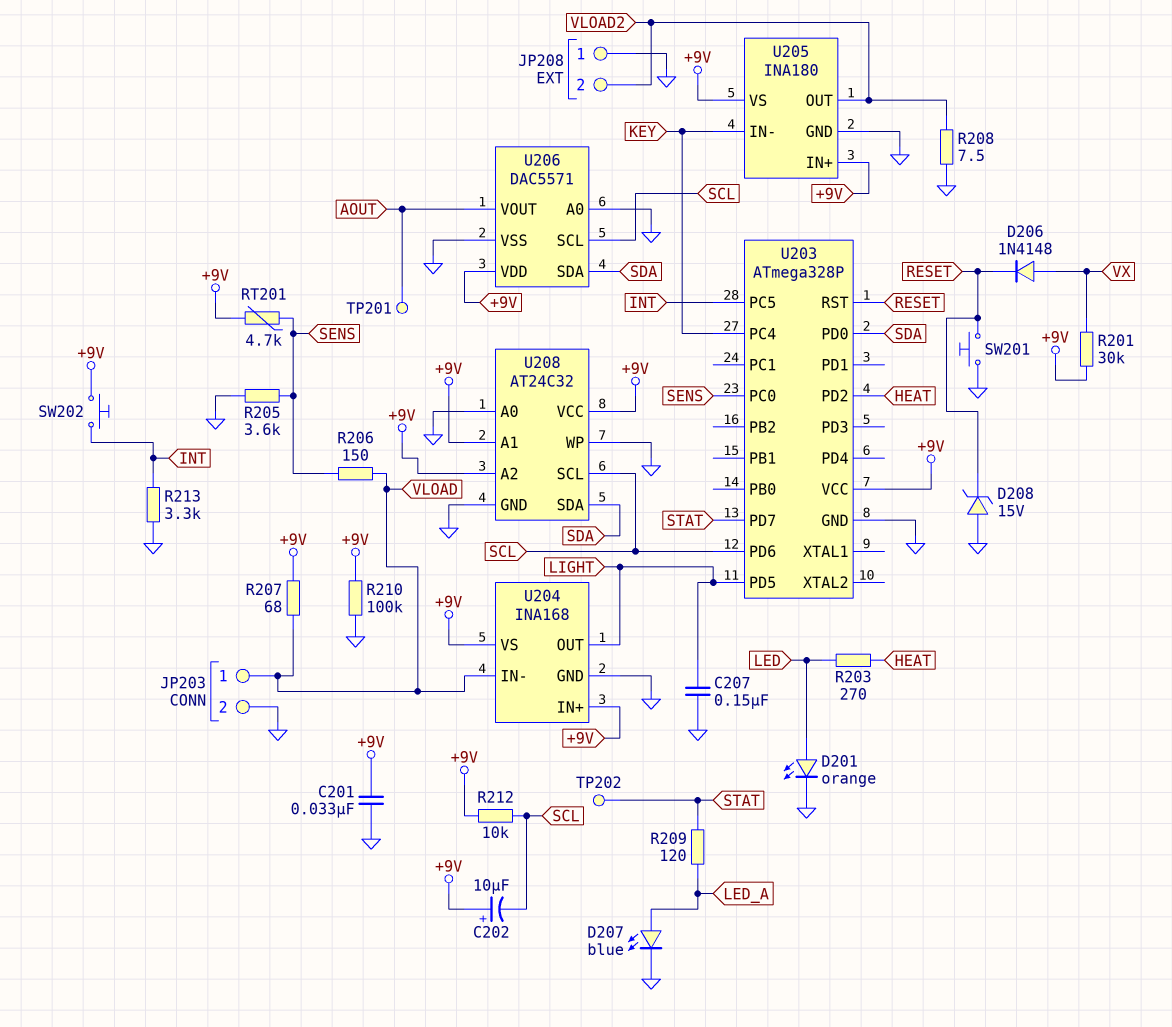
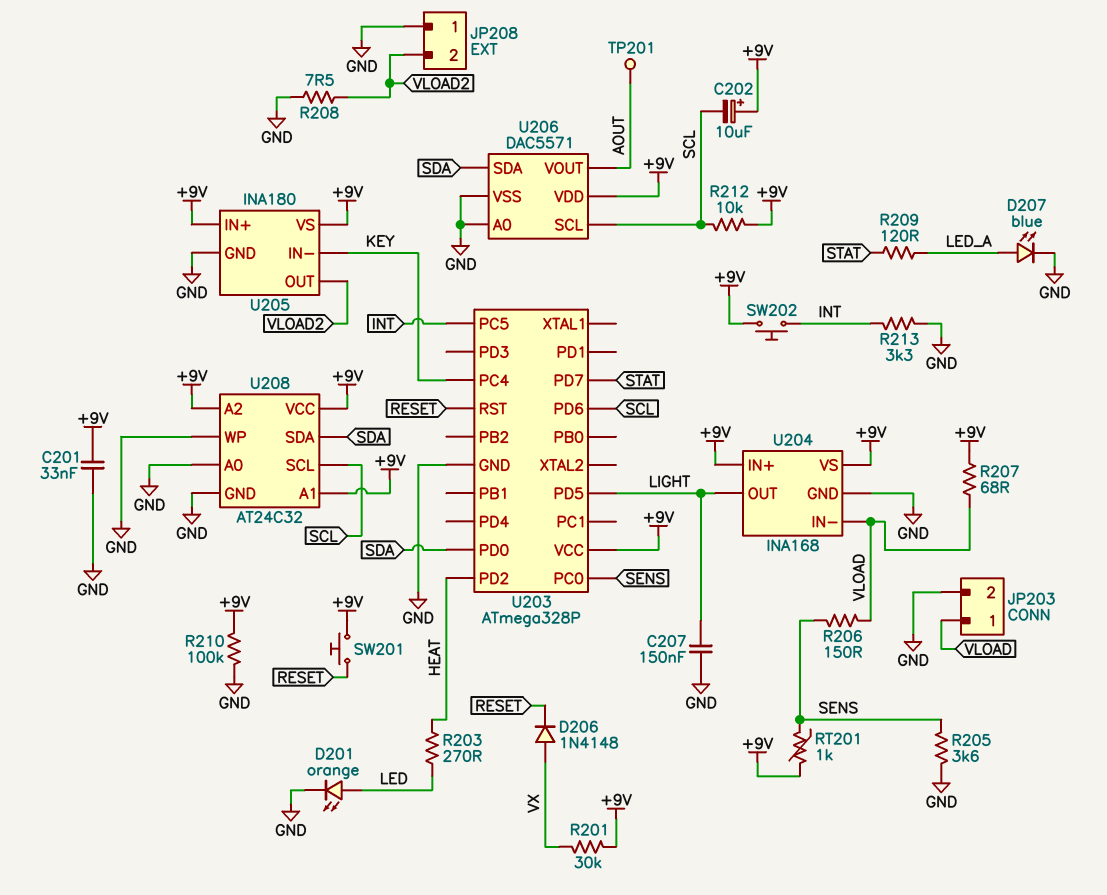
D208: zener 15V (A GND, K RESET) -> none
RT201: 4.7k (+9V, SENS) -> 1k (+9V, SENS)
SW201: button (GND, RESET) -> button (+9V, RESET)
TP202: test point (STAT) -> none

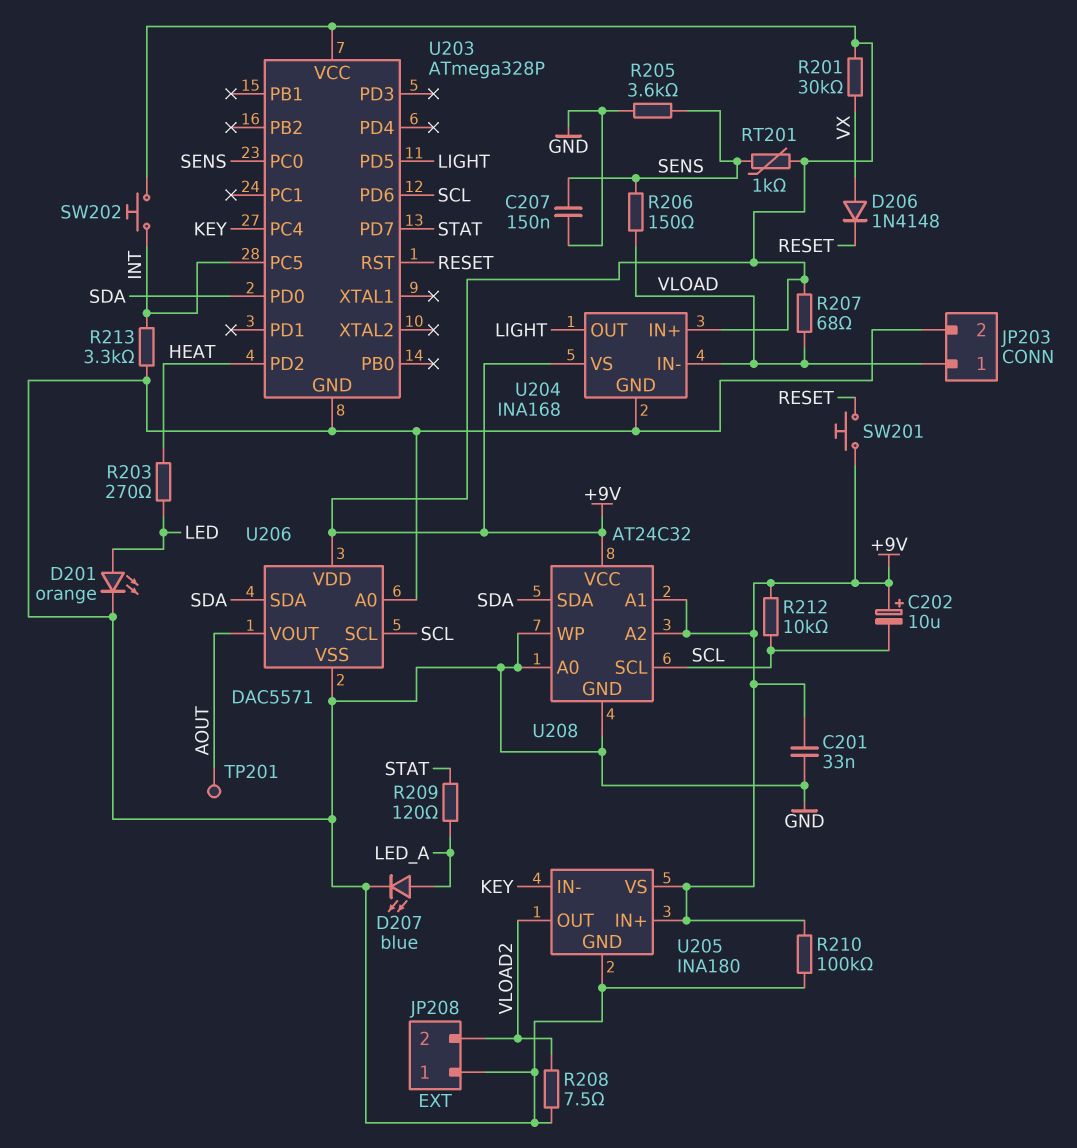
C207: 150nF (GND, LIGHT) -> 150nF (GND, SENS)

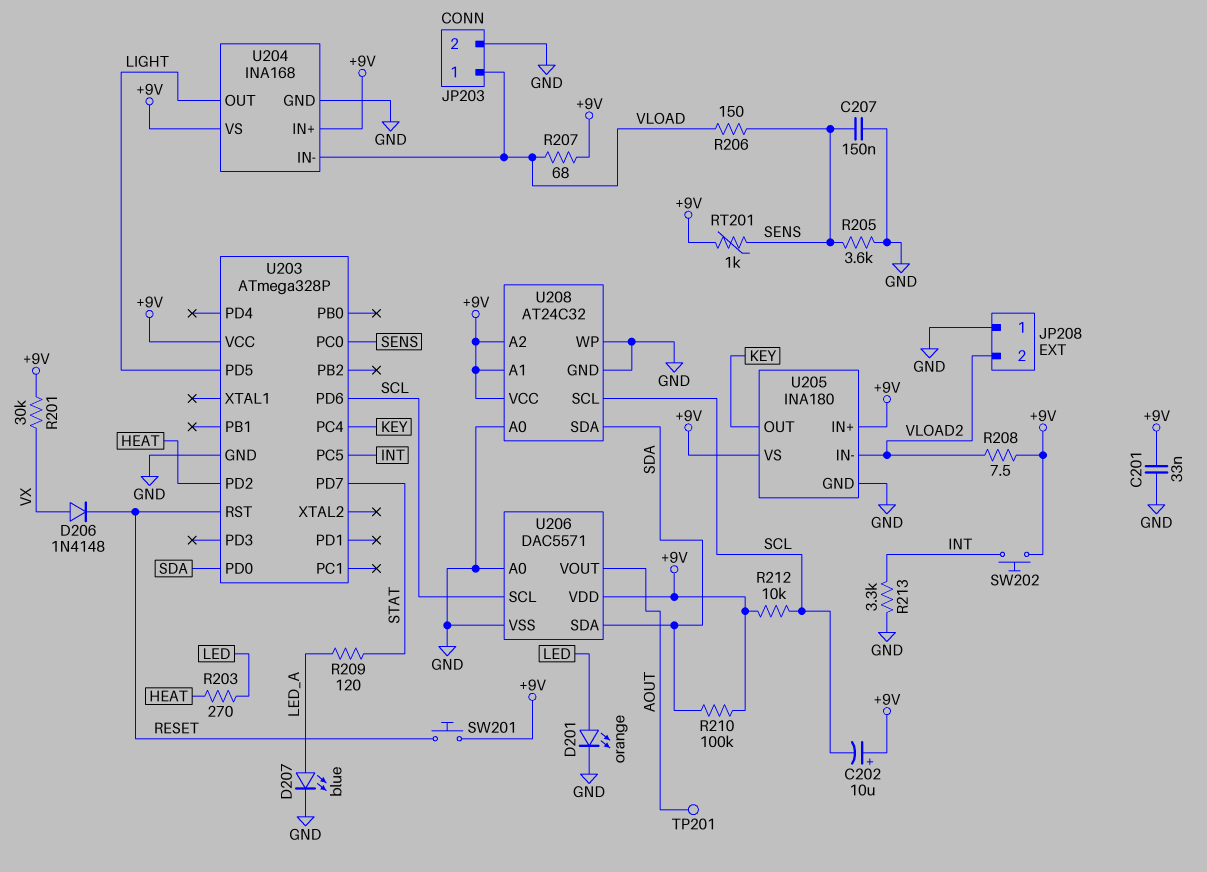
R208: 7.5 (GND, VLOAD2) -> 7.5 (+9V, VLOAD2)
R210: 100k (+9V, GND) -> 100k (+9V, SDA)
U205 pin IN-: KEY -> VLOAD2
U205 pin OUT: VLOAD2 -> KEY

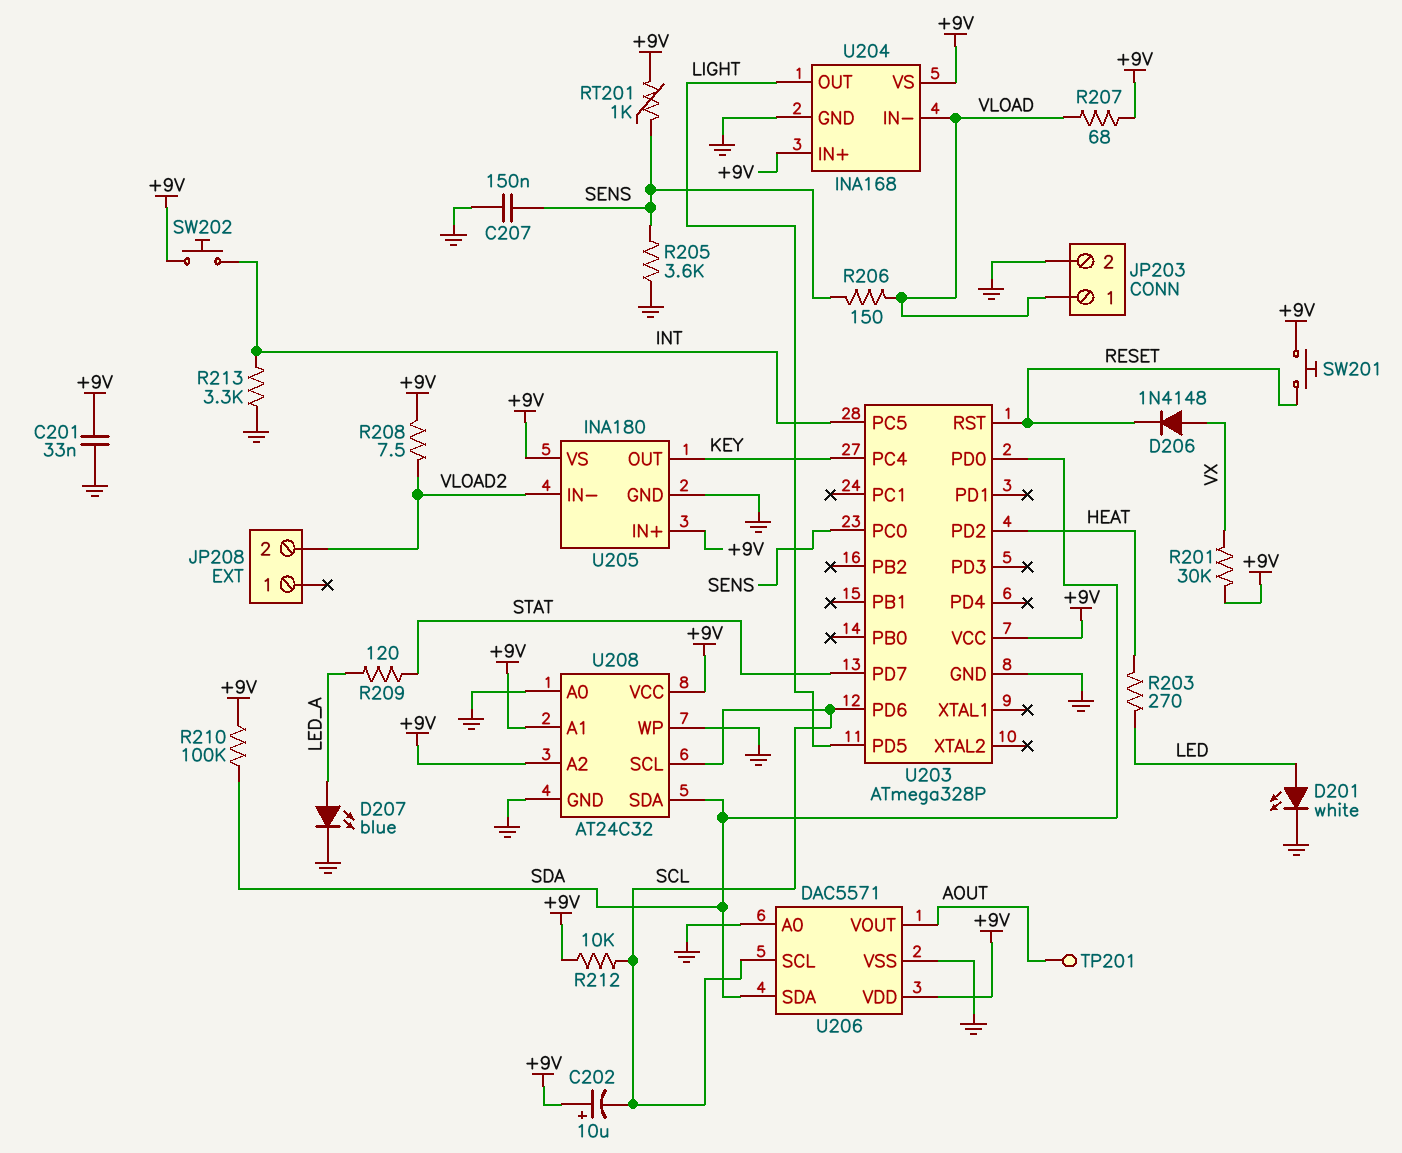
D201: LED orange (A LED, K GND) -> LED white (A LED, K GND)
JP208 pin 1: GND -> none

